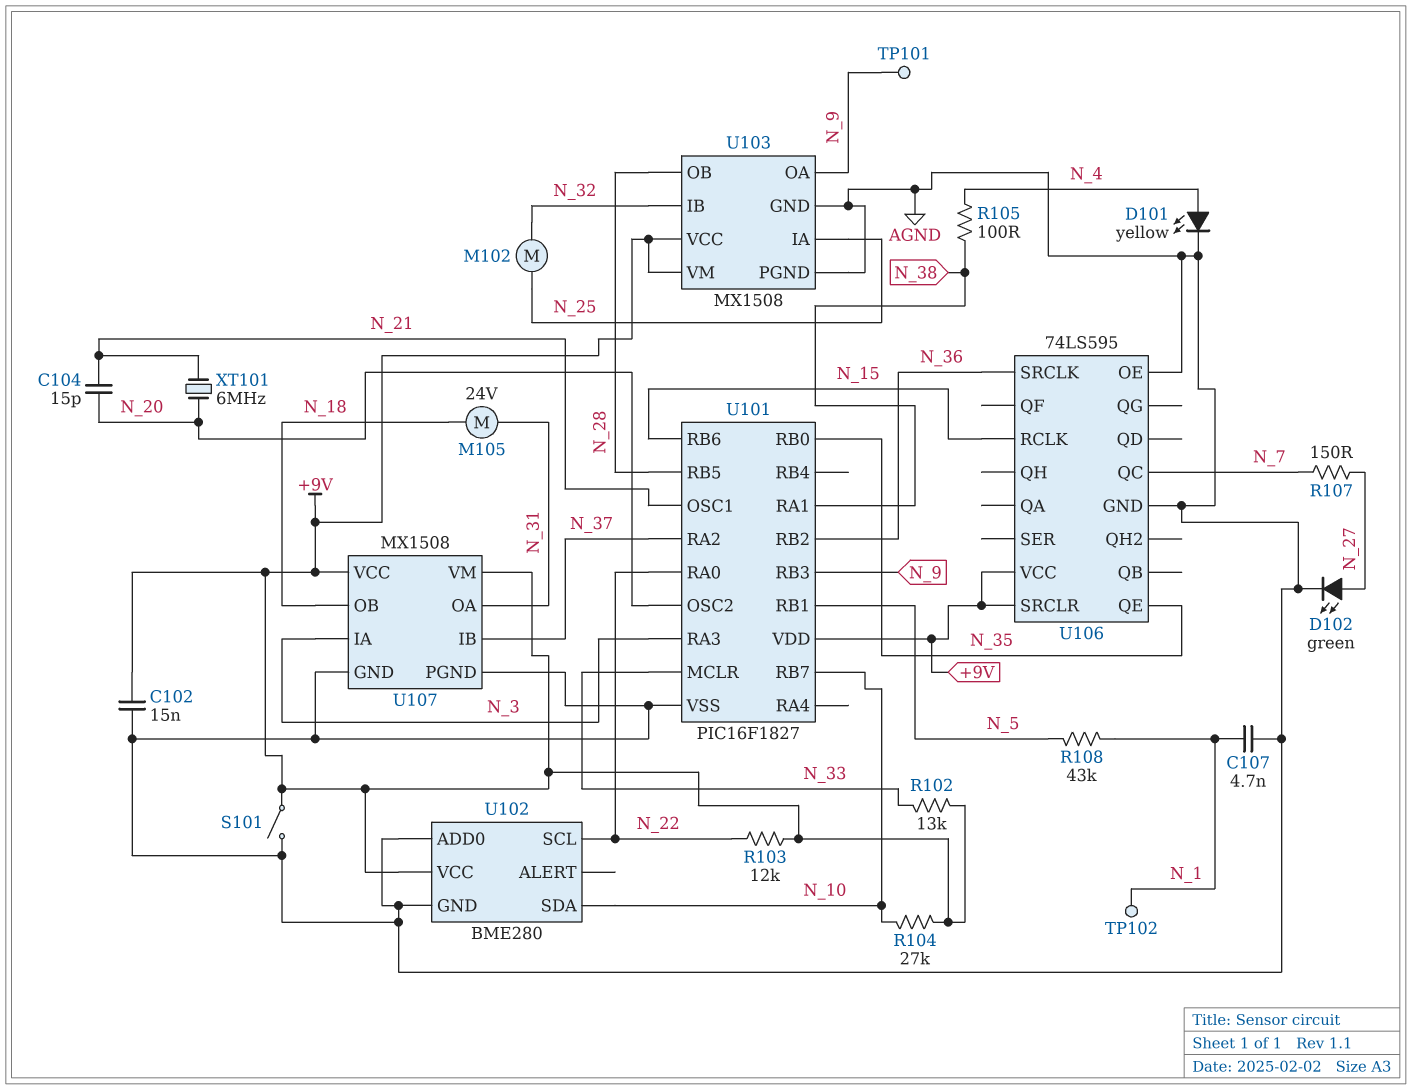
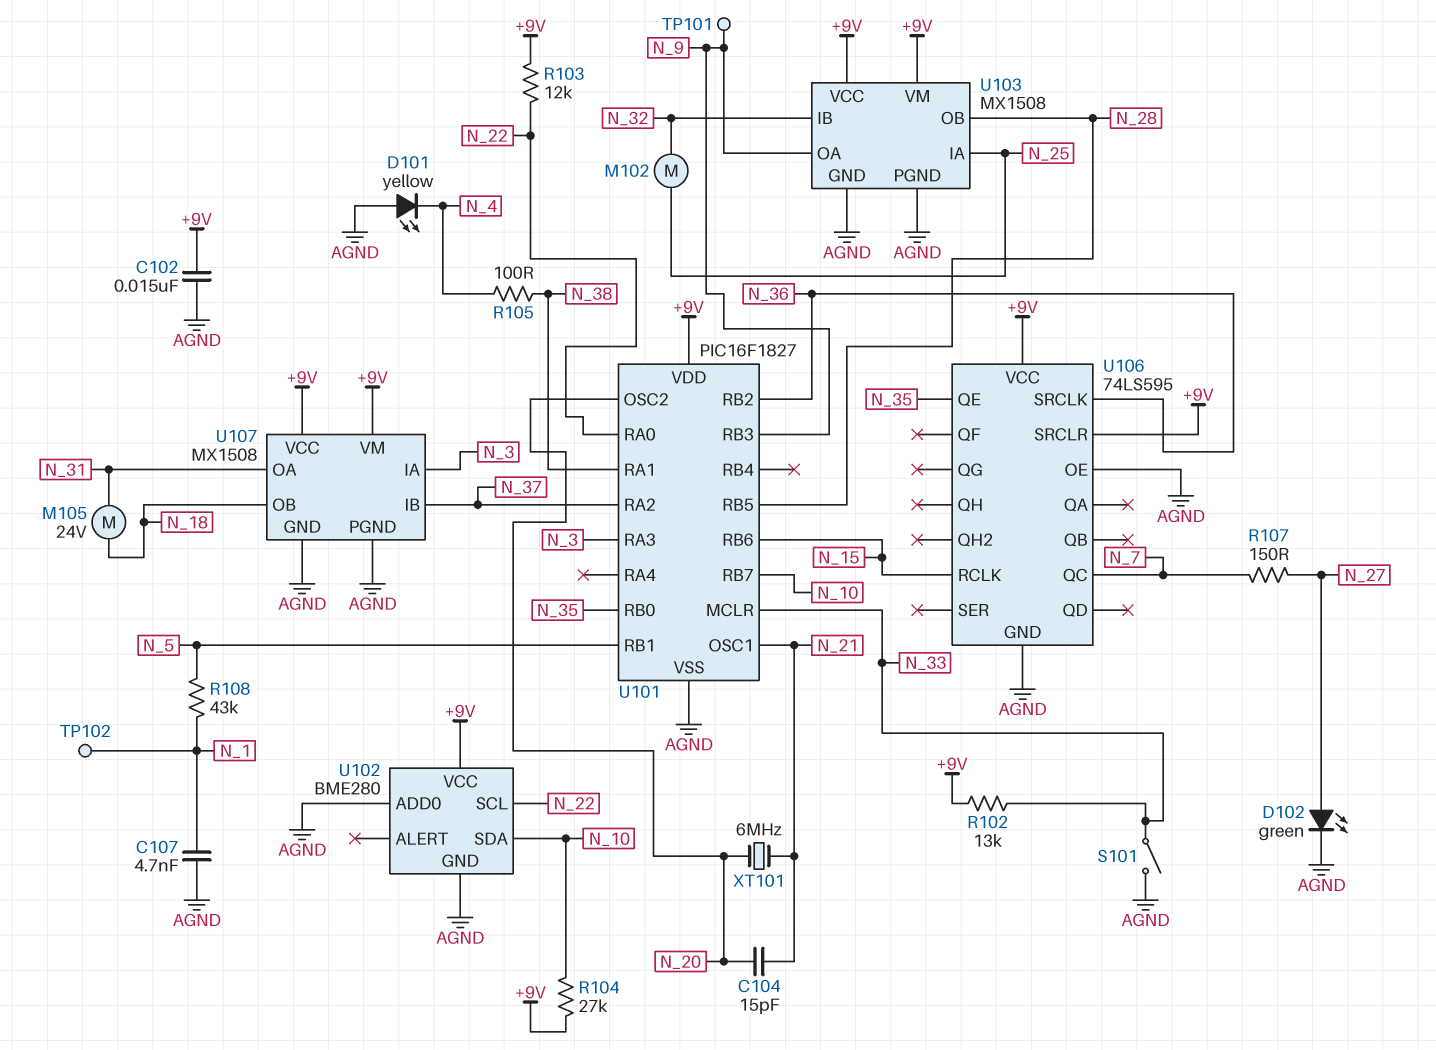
D101: LED yellow (A N_4, K AGND) -> LED yellow (A AGND, K N_4)
S101: switch (+9V, AGND) -> switch (AGND, N_33)

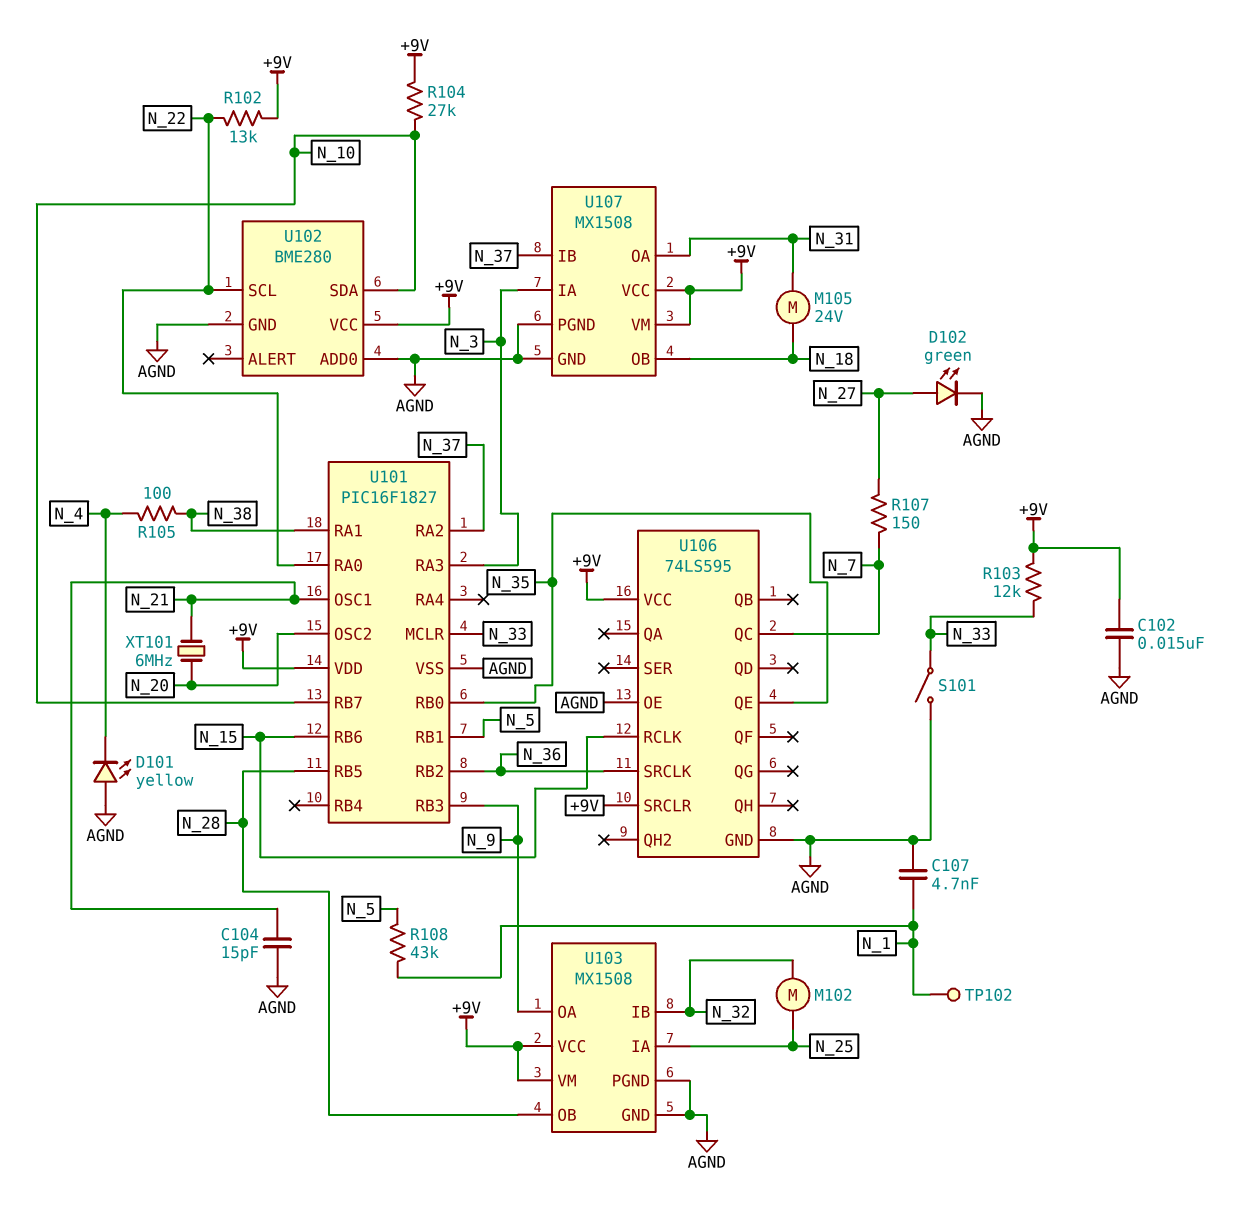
C104: 15pF (N_20, N_21) -> 15pF (AGND, N_21)
R102: 13k (+9V, N_33) -> 13k (+9V, N_22)
R103: 12k (+9V, N_22) -> 12k (+9V, N_33)
TP101: test point (N_9) -> none

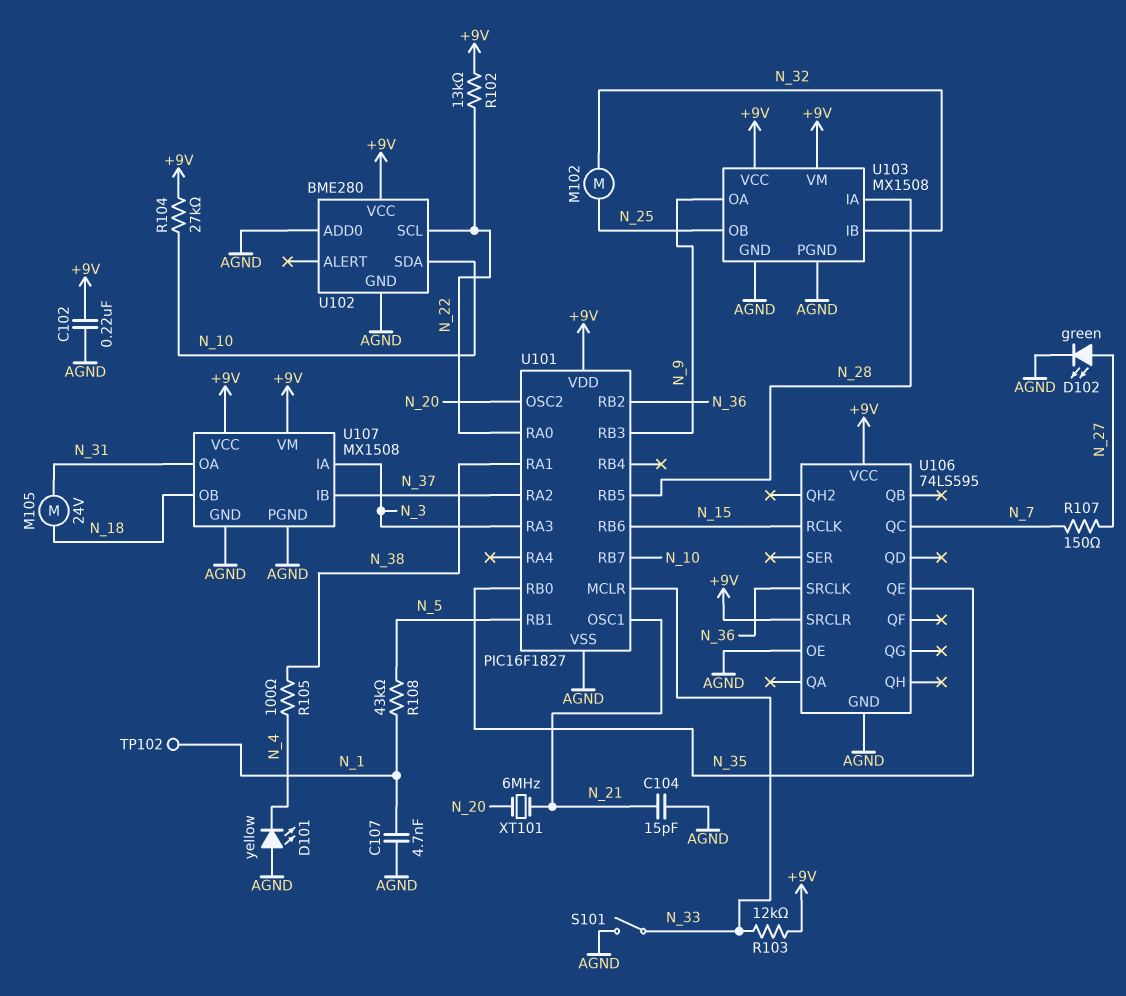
C102: 15nF (+9V, AGND) -> 220nF (+9V, AGND)
U103 pin IA: N_25 -> N_28
U103 pin OB: N_28 -> N_25

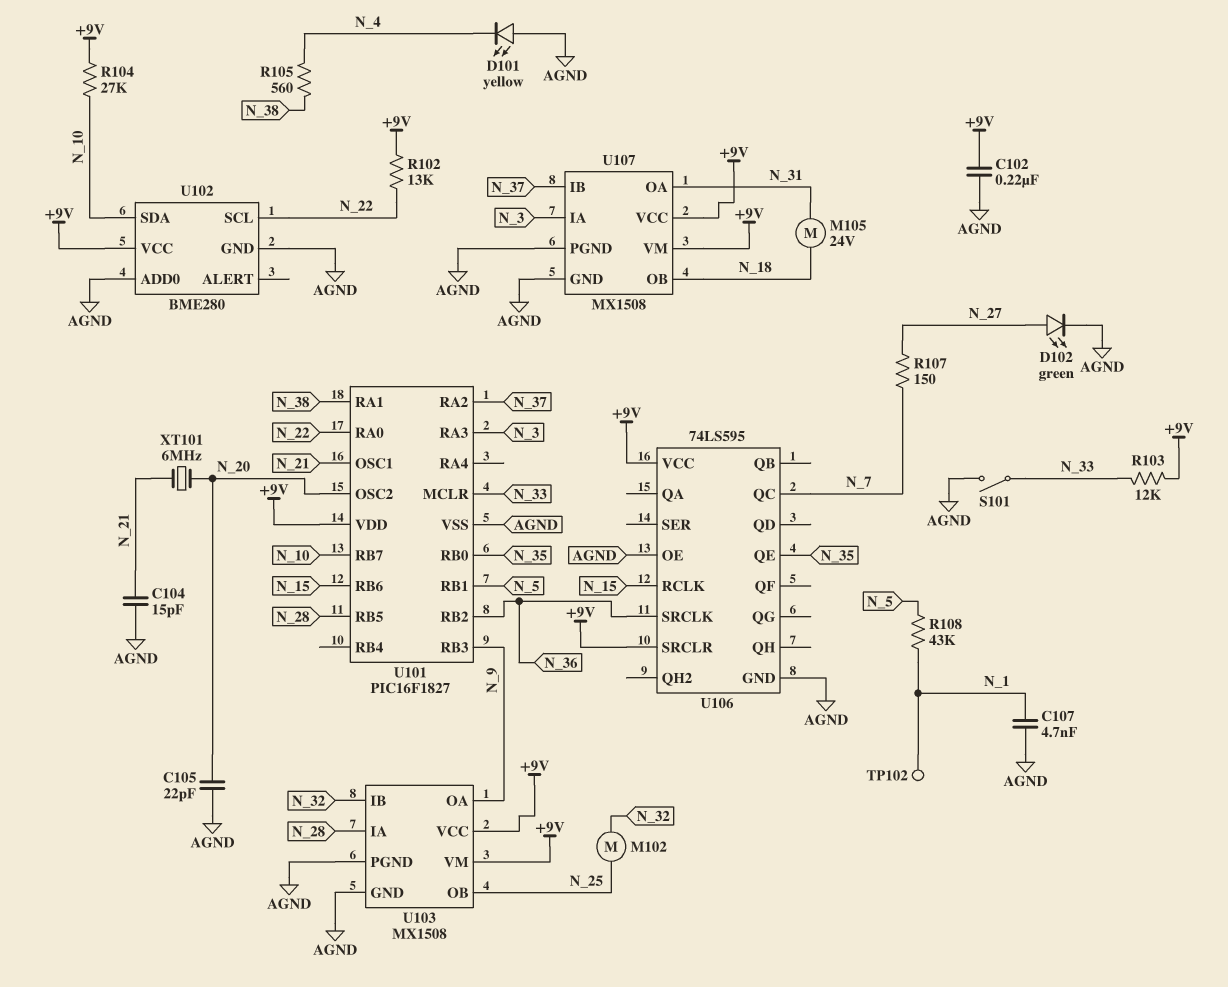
C105: none -> 22pF (AGND, N_20)
R105: 100 (N_4, N_38) -> 560 (N_4, N_38)

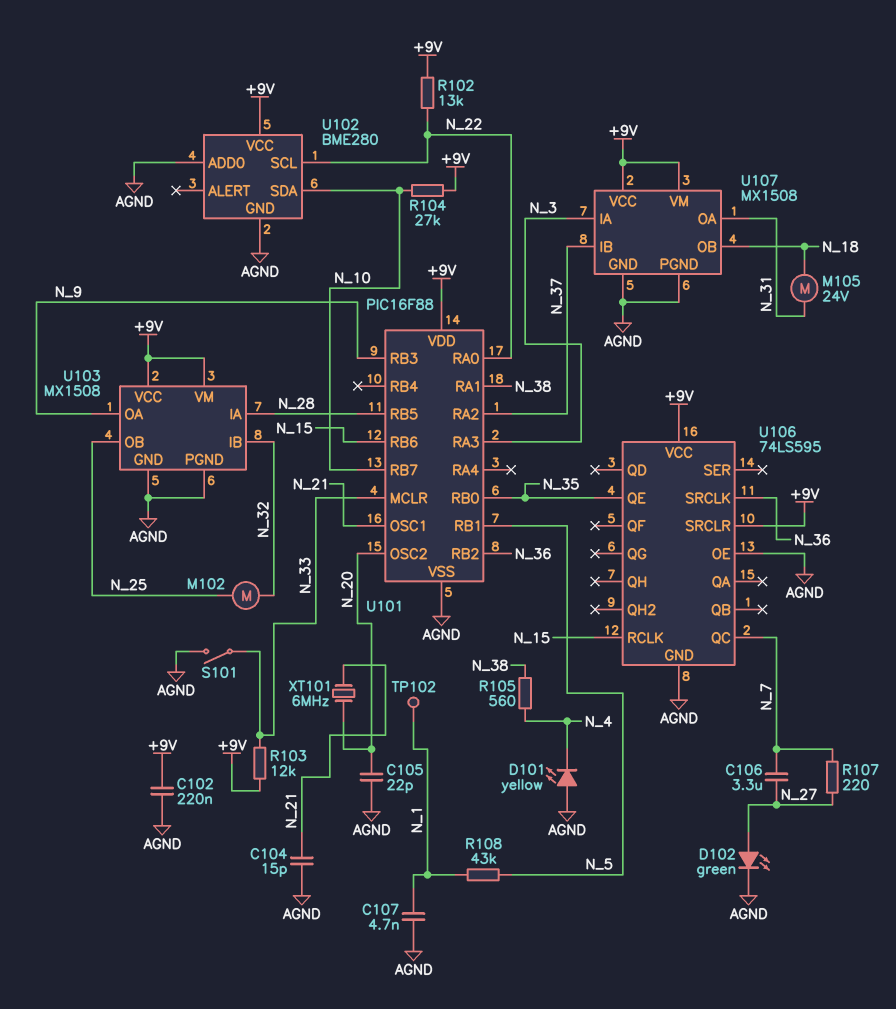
C106: none -> 3.3uF (N_7, N_27)
R107: 150 (N_7, N_27) -> 220 (N_7, N_27)
U101: PIC16F1827 -> PIC16F88

